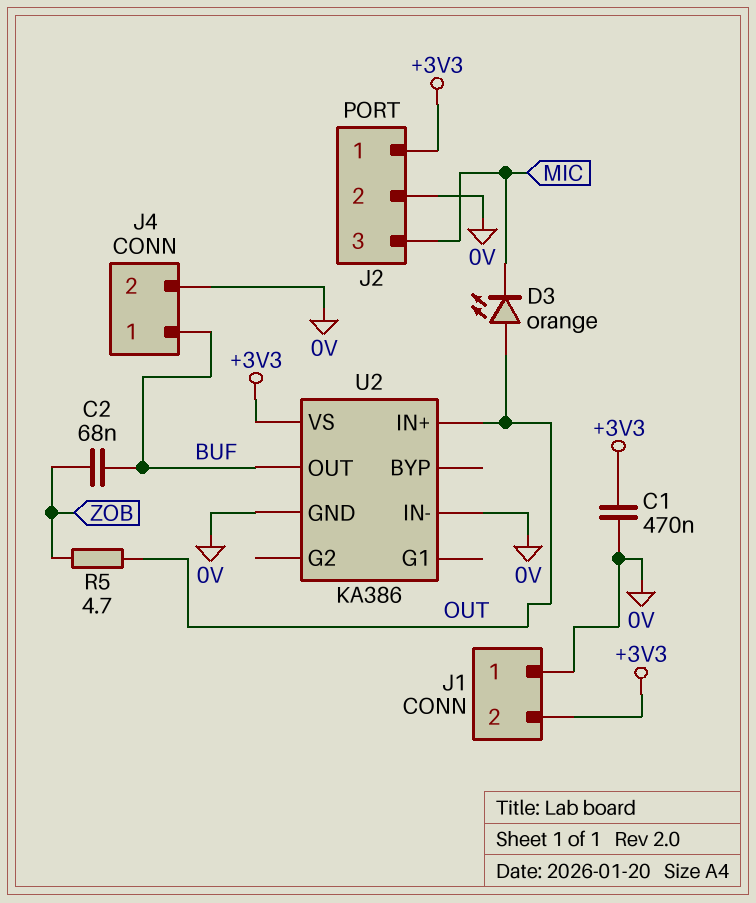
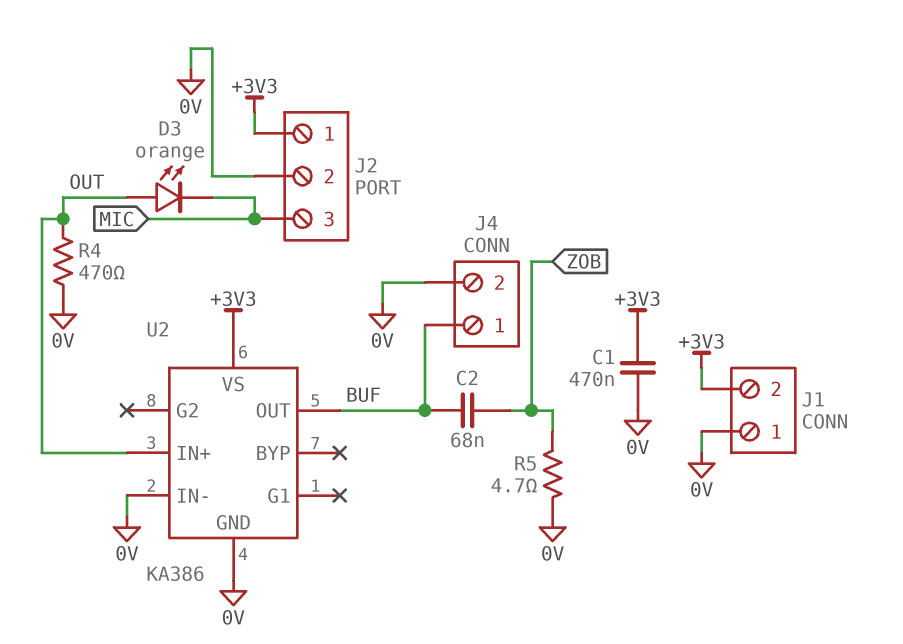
R4: none -> 470 (0V, OUT)
R5: 4.7 (OUT, ZOB) -> 4.7 (0V, ZOB)

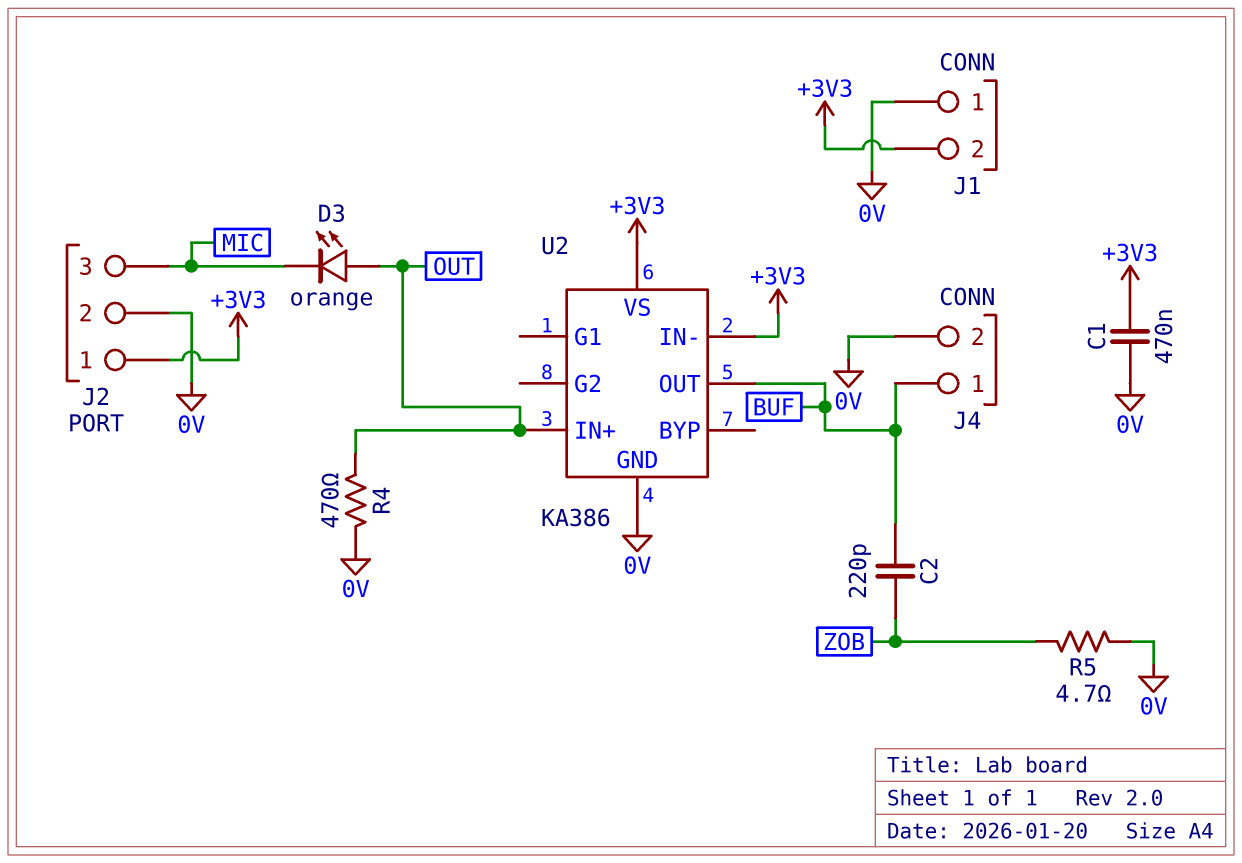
C2: 68nF (BUF, ZOB) -> 220pF (BUF, ZOB)
U2 pin IN-: 0V -> +3V3

